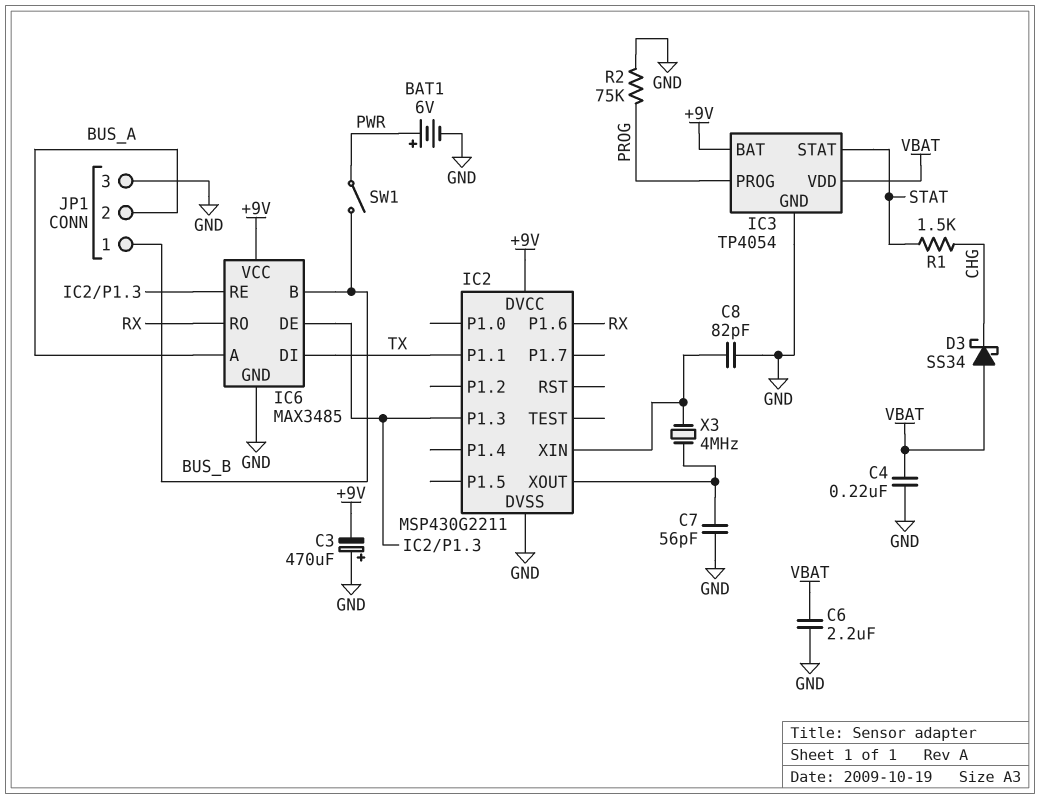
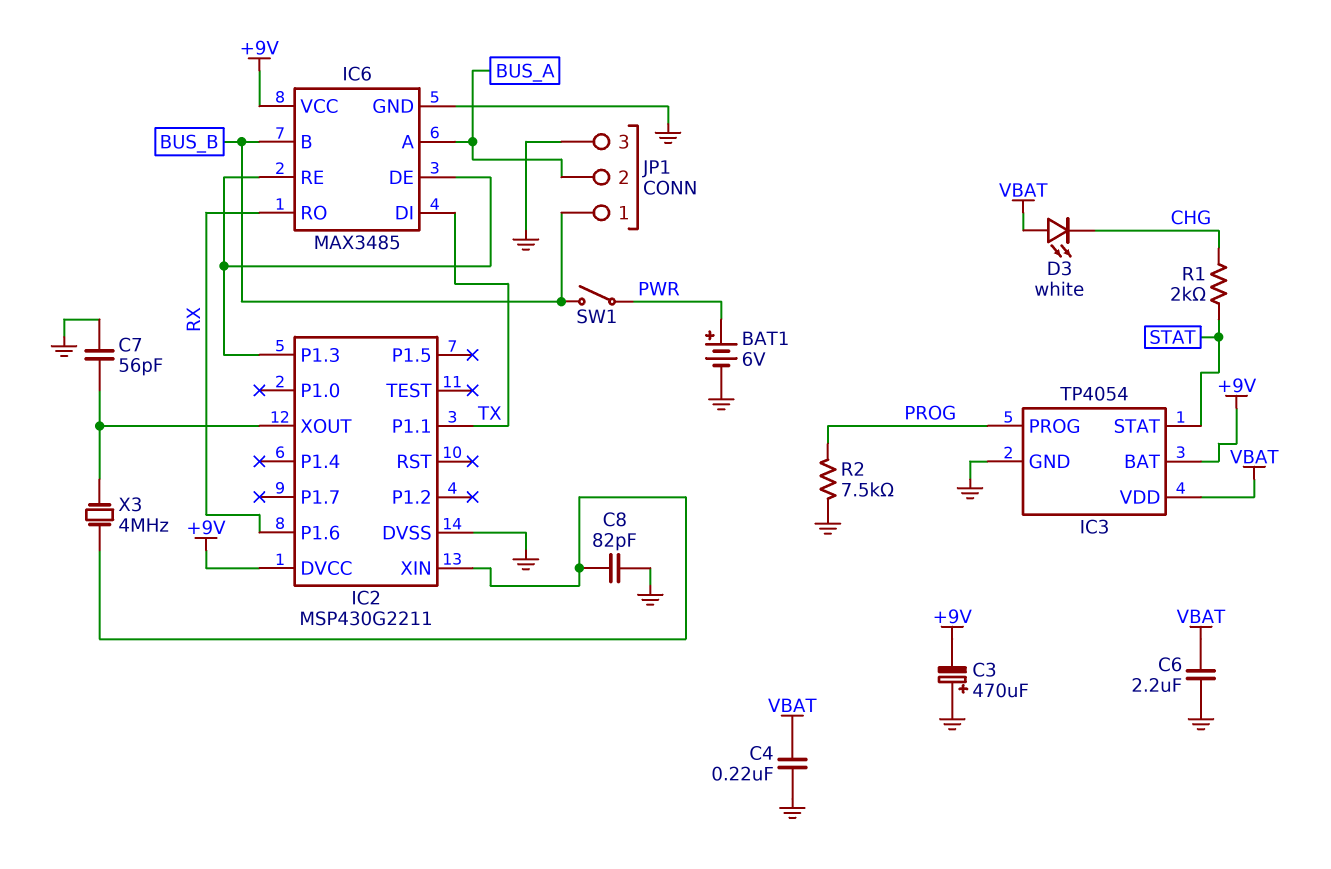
D3: schottky SS34 (A VBAT, K CHG) -> LED white (A VBAT, K CHG)
R1: 1.5k (CHG, STAT) -> 2k (CHG, STAT)
R2: 75k (GND, PROG) -> 7.5k (GND, PROG)

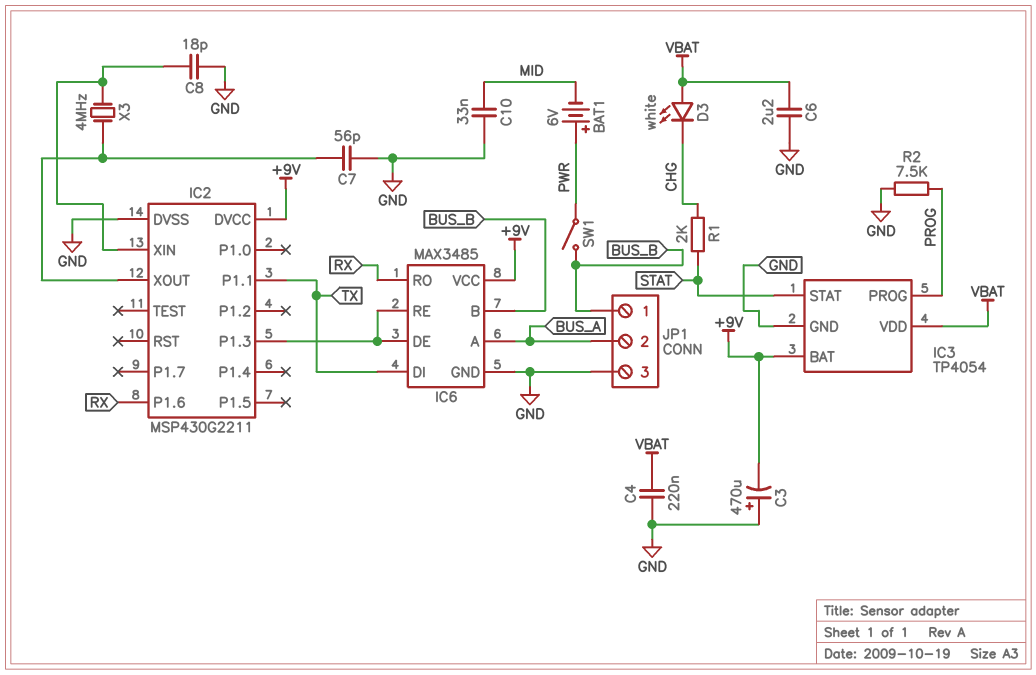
BAT1: 6V (plus PWR, minus GND) -> 6V (plus PWR, minus MID)
C8: 82pF (GND, IC2/XIN) -> 18pF (GND, IC2/XIN)
C10: none -> 33nF (GND, MID)

